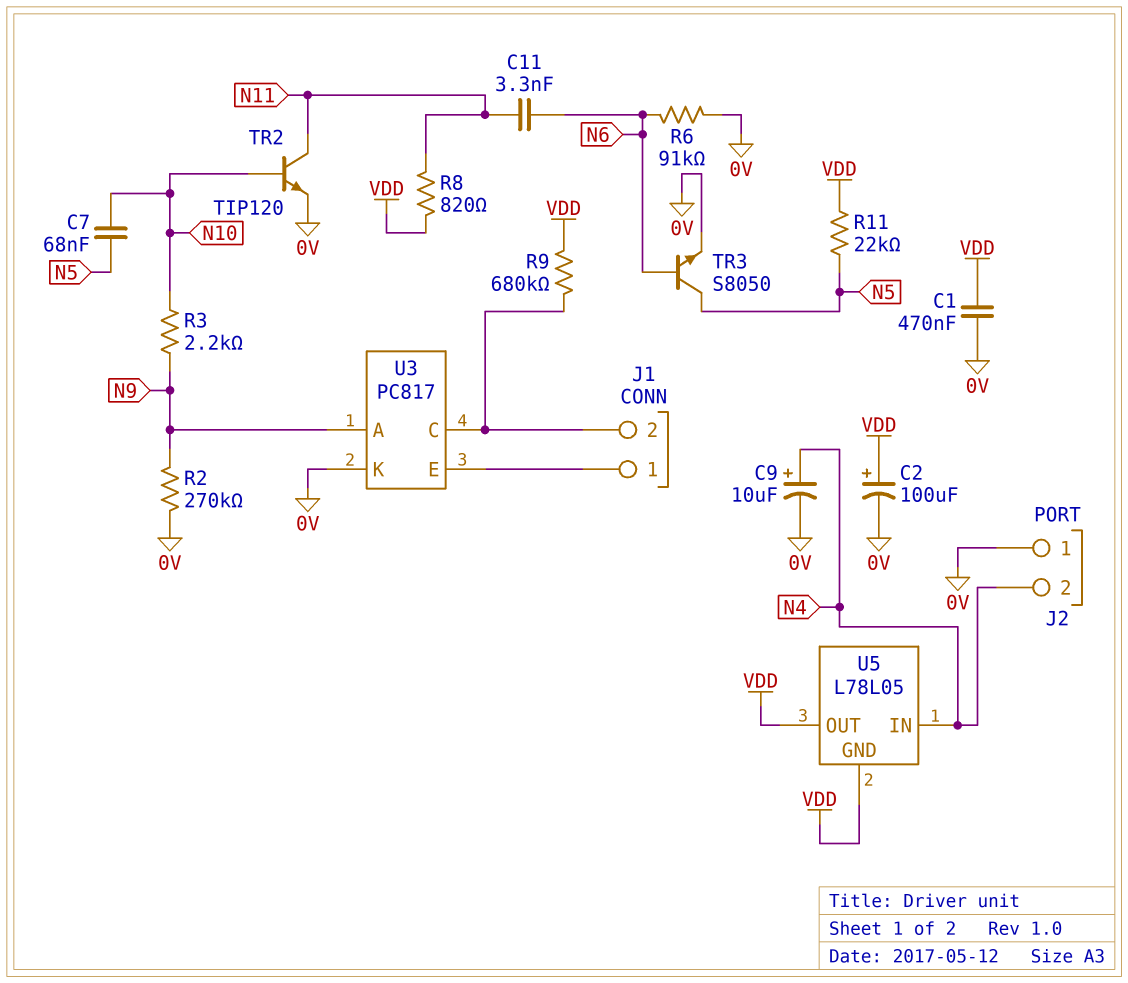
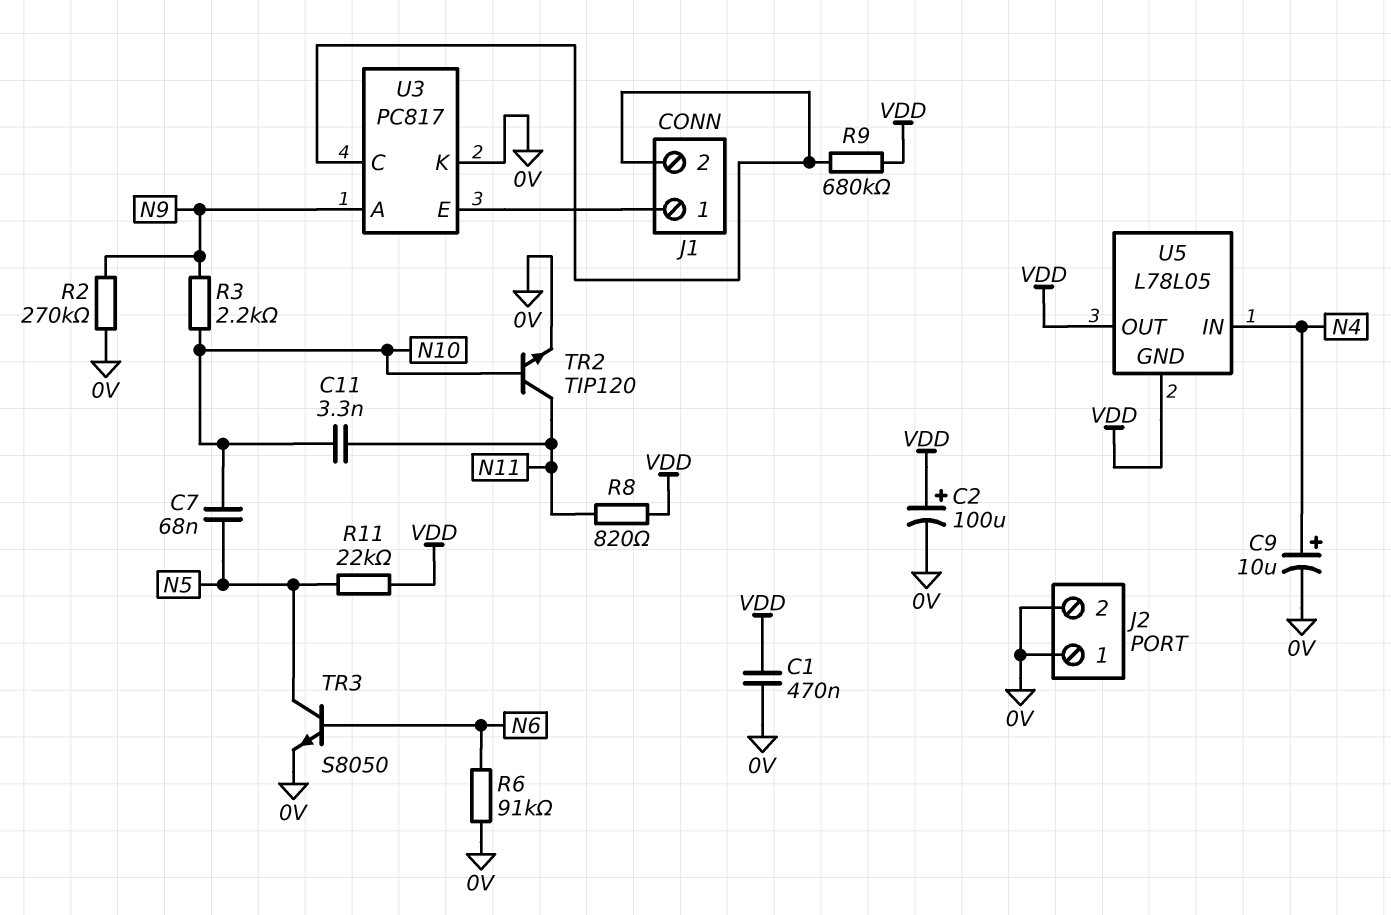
C11: 3.3nF (N6, N11) -> 3.3nF (N10, N11)
J2 pin 2: N4 -> 0V

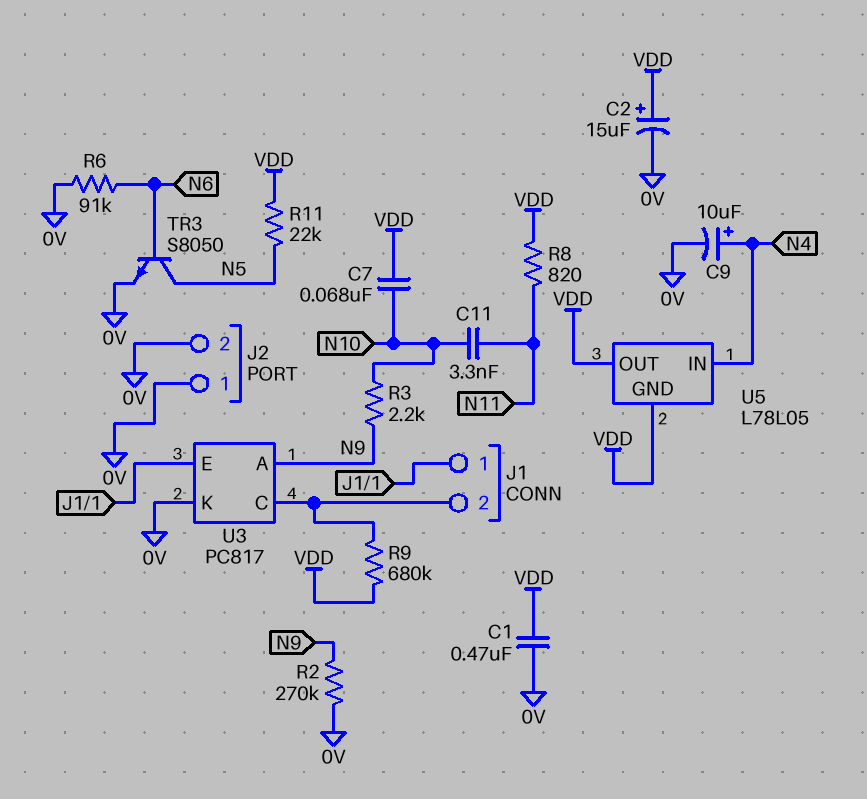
C2: 100uF (plus VDD, minus 0V) -> 15uF (plus VDD, minus 0V)
C7: 68nF (N5, N10) -> 68nF (N10, VDD)
TR2: NPN TIP120 (B N10, C N11, E 0V) -> none

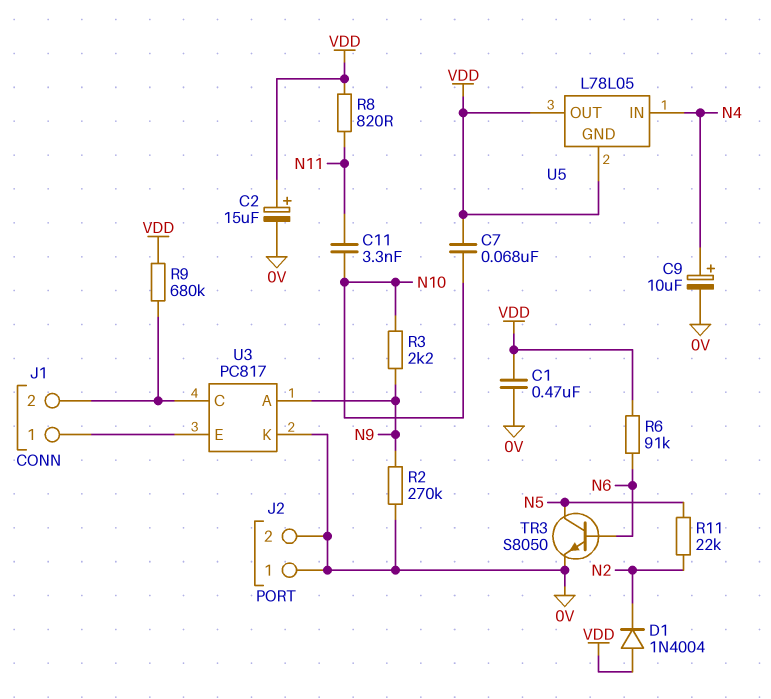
D1: none -> diode 1N4004 (A VDD, K N2)
R6: 91k (0V, N6) -> 91k (N6, VDD)
R11: 22k (N5, VDD) -> 22k (N2, N5)

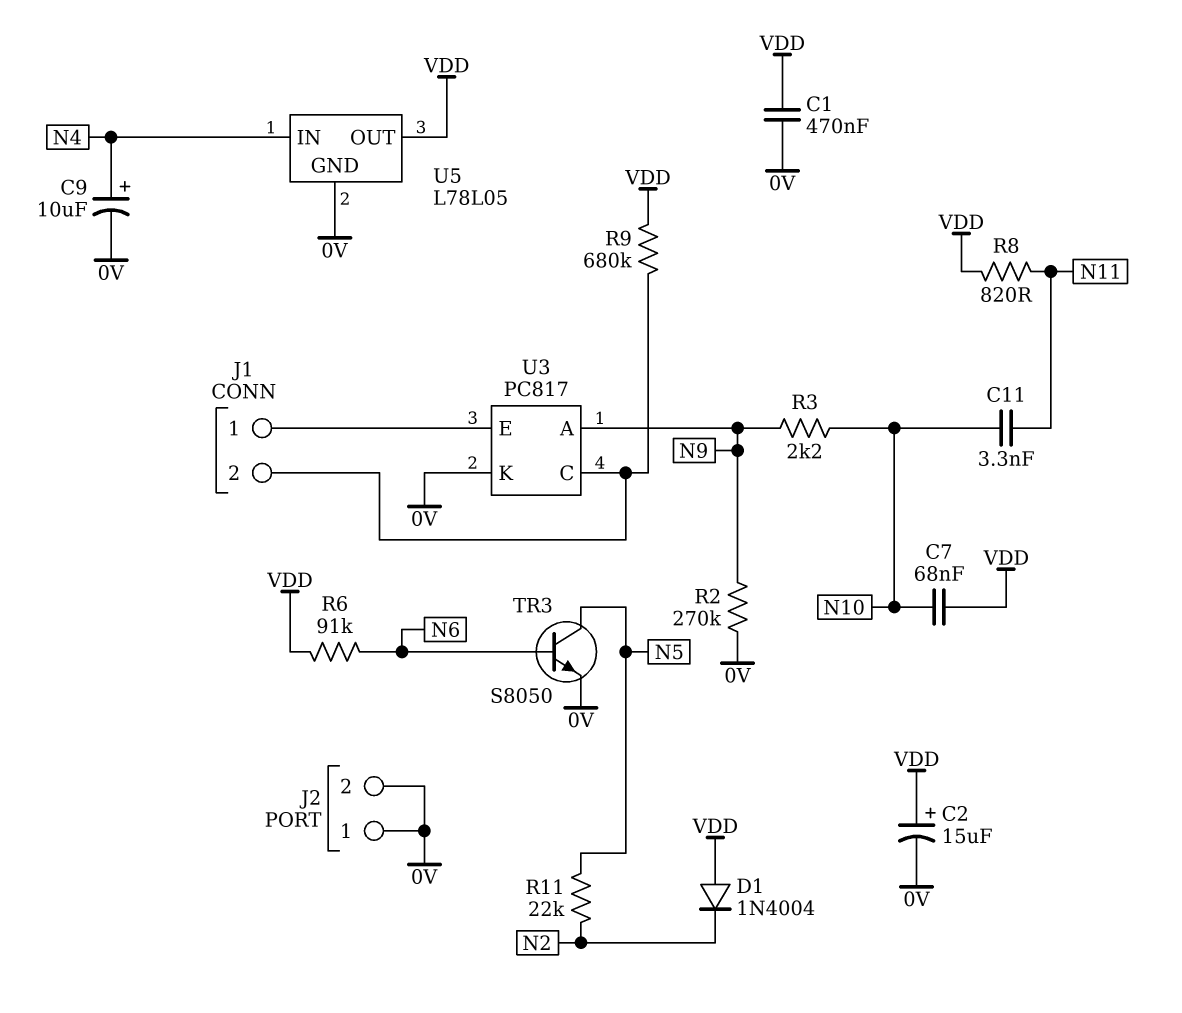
U5 pin GND: VDD -> 0V

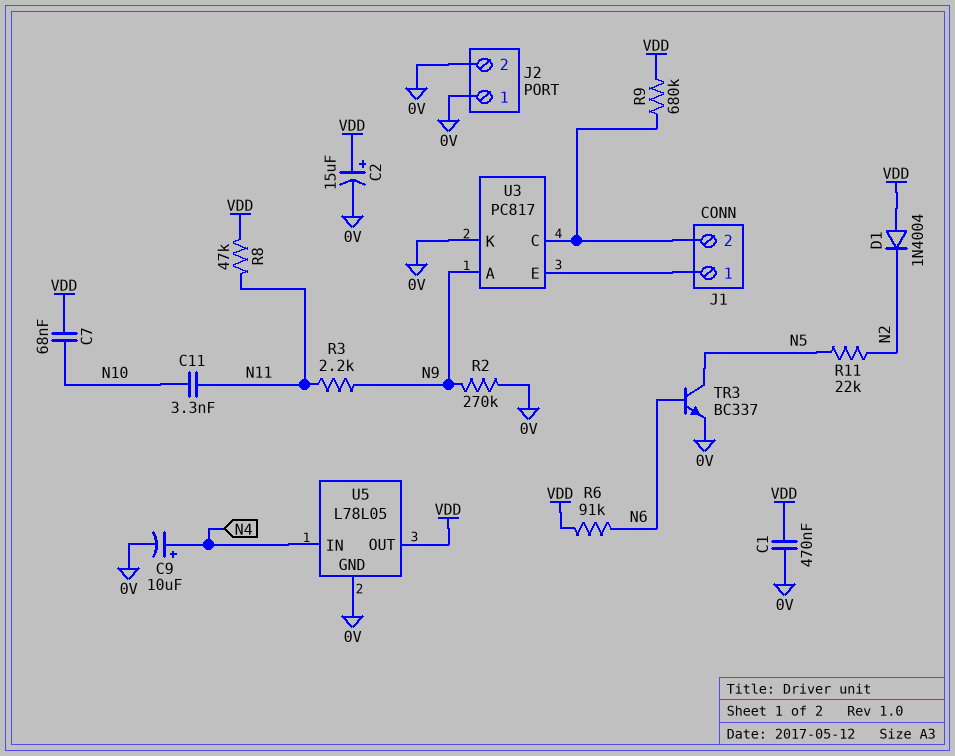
R3: 2.2k (N9, N10) -> 2.2k (N9, N11)
R8: 820 (N11, VDD) -> 47k (N11, VDD)
TR3: NPN S8050 (B N6, C N5, E 0V) -> NPN BC337 (B N6, C N5, E 0V)

